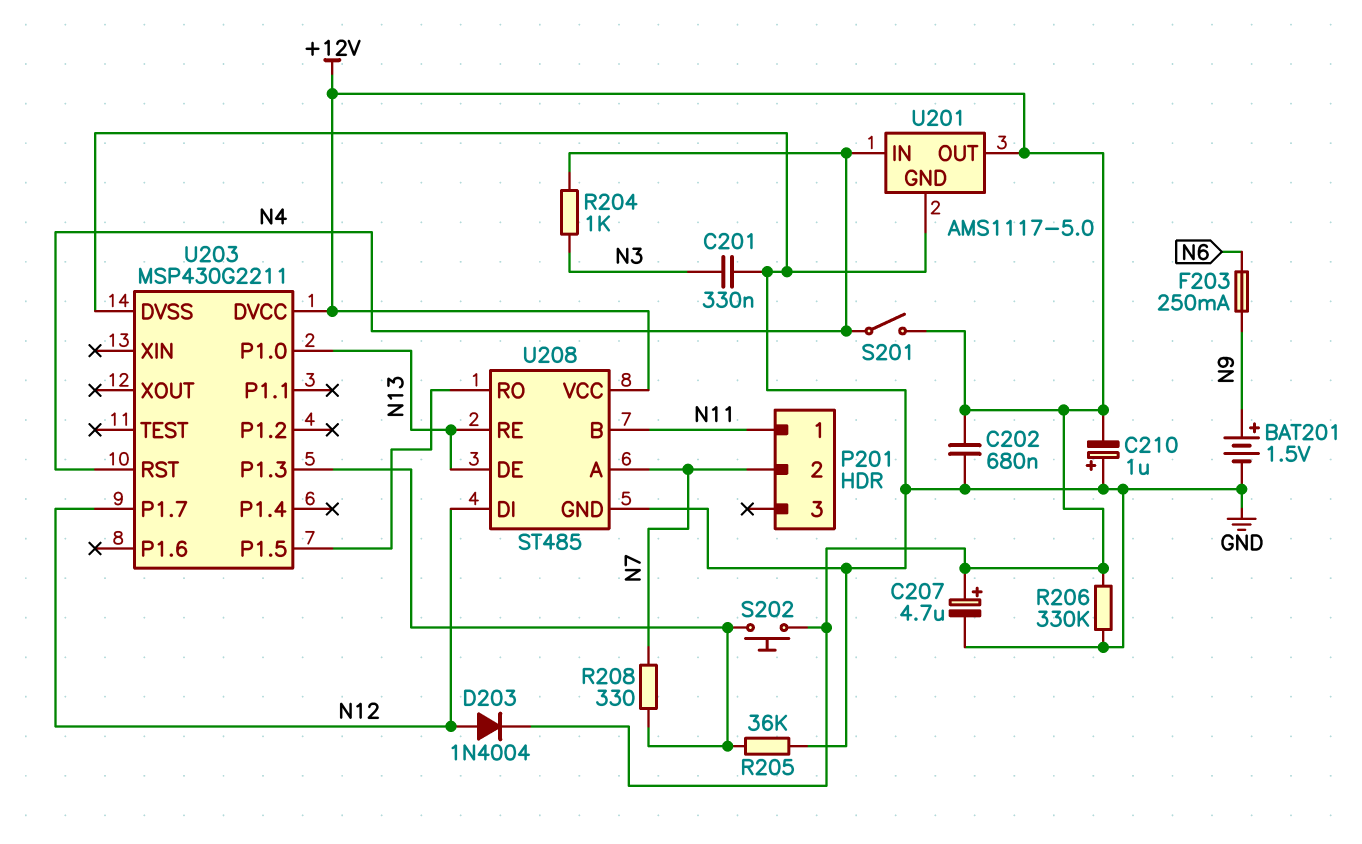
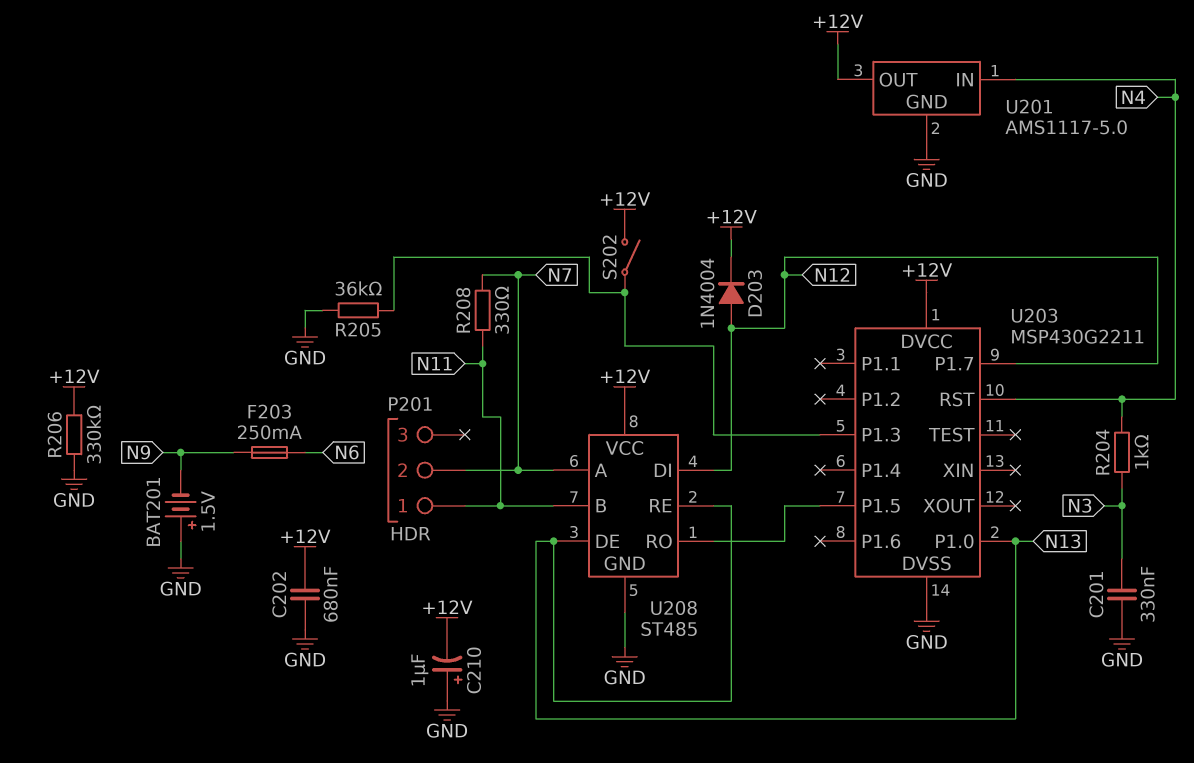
BAT201: 1.5V (plus N9, minus GND) -> 1.5V (plus GND, minus N9)
C207: 4.7uF (plus +12V, minus GND) -> none
R208: 330 (N7, U203/P1.3) -> 330 (N7, N11)
S201: switch (+12V, N4) -> none
S202: button (+12V, U203/P1.3) -> switch (+12V, U203/P1.3)

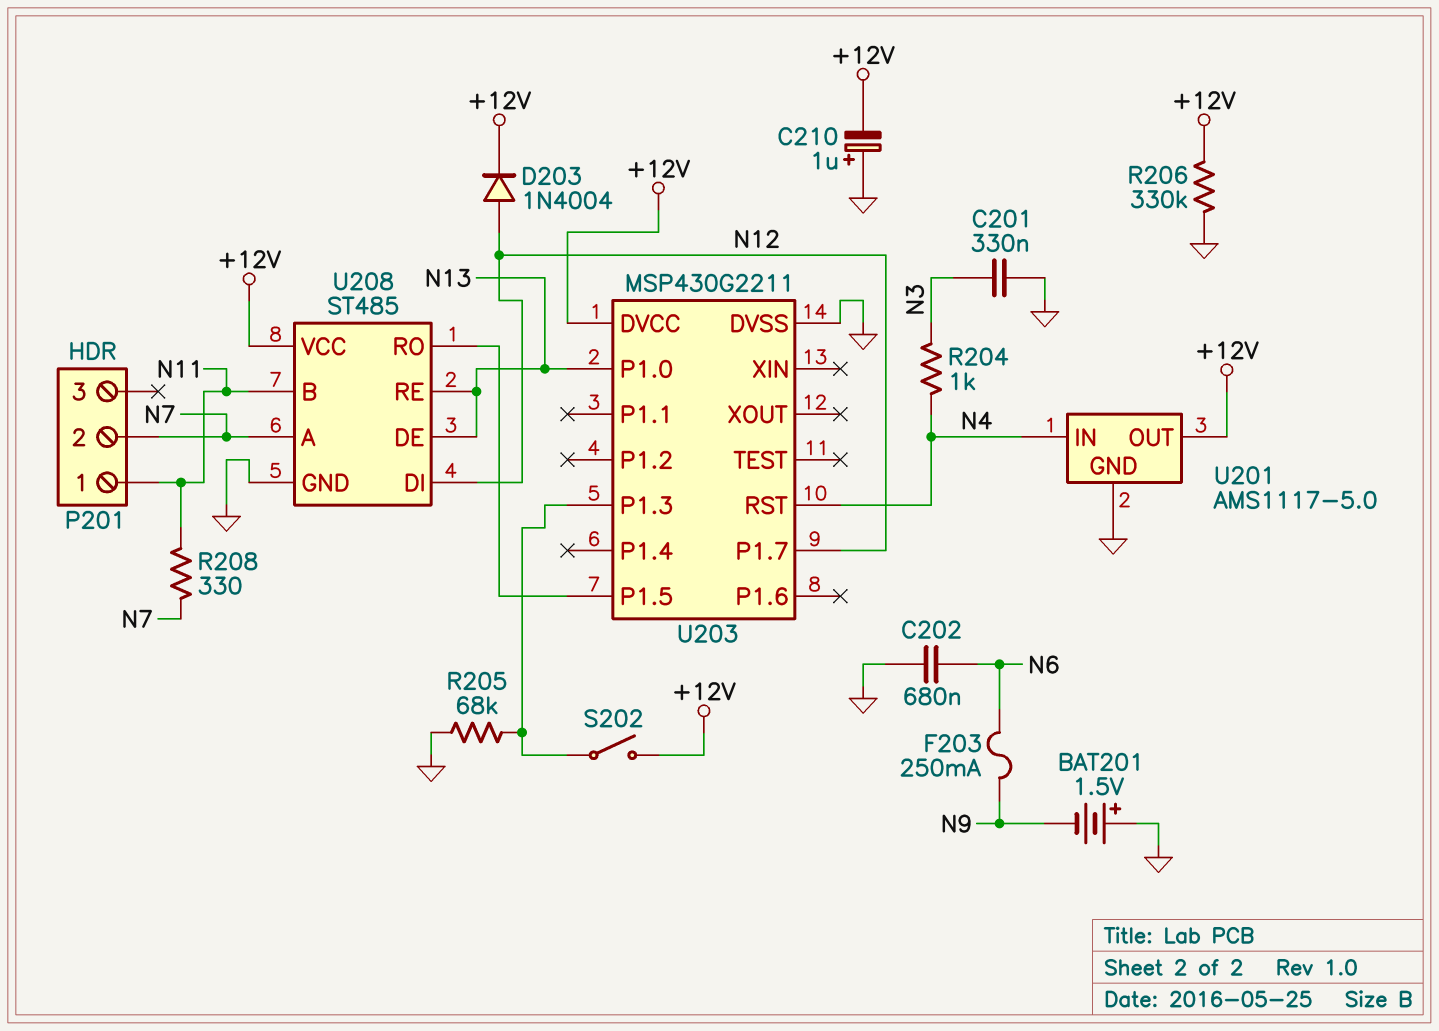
C202: 680nF (+12V, GND) -> 680nF (GND, N6)
R205: 36k (GND, U203/P1.3) -> 68k (GND, U203/P1.3)

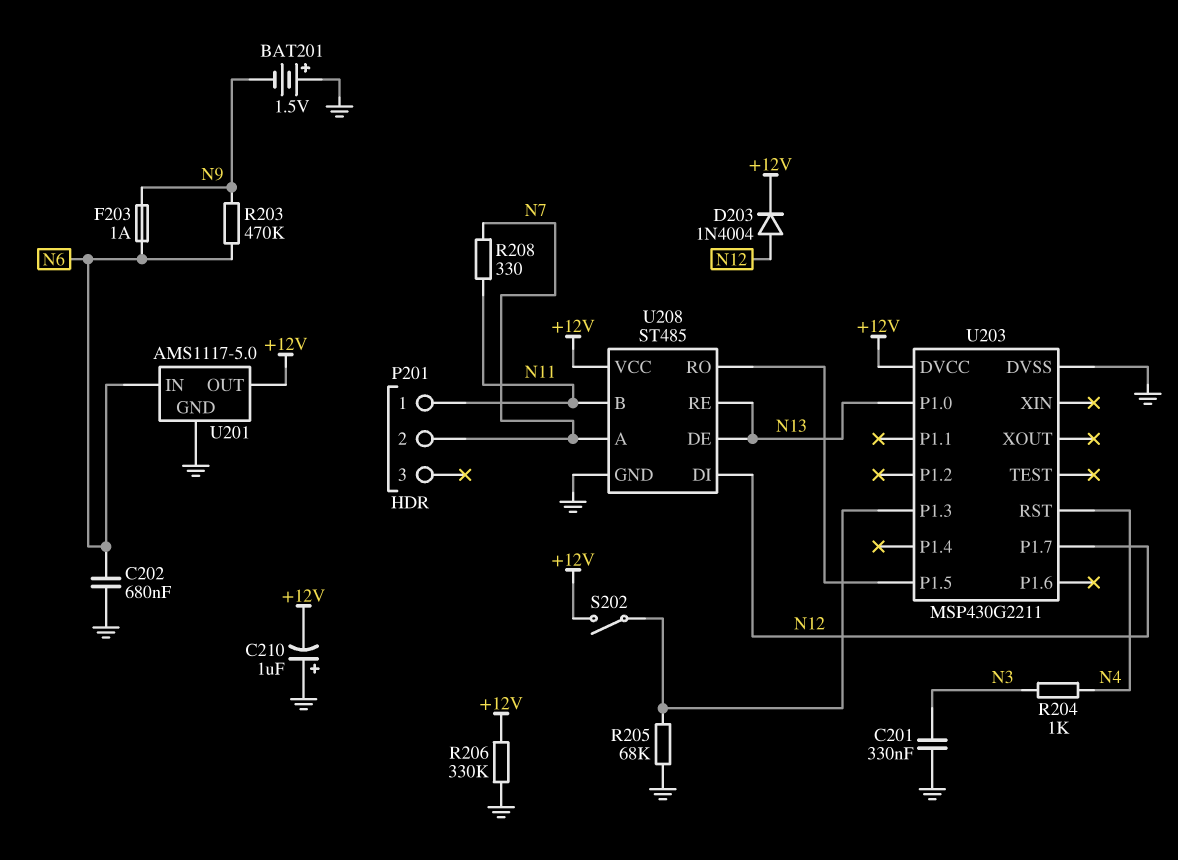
F203: 250mA (N6, N9) -> 1A (N6, N9)
R203: none -> 470k (N6, N9)
U201 pin IN: N4 -> N6

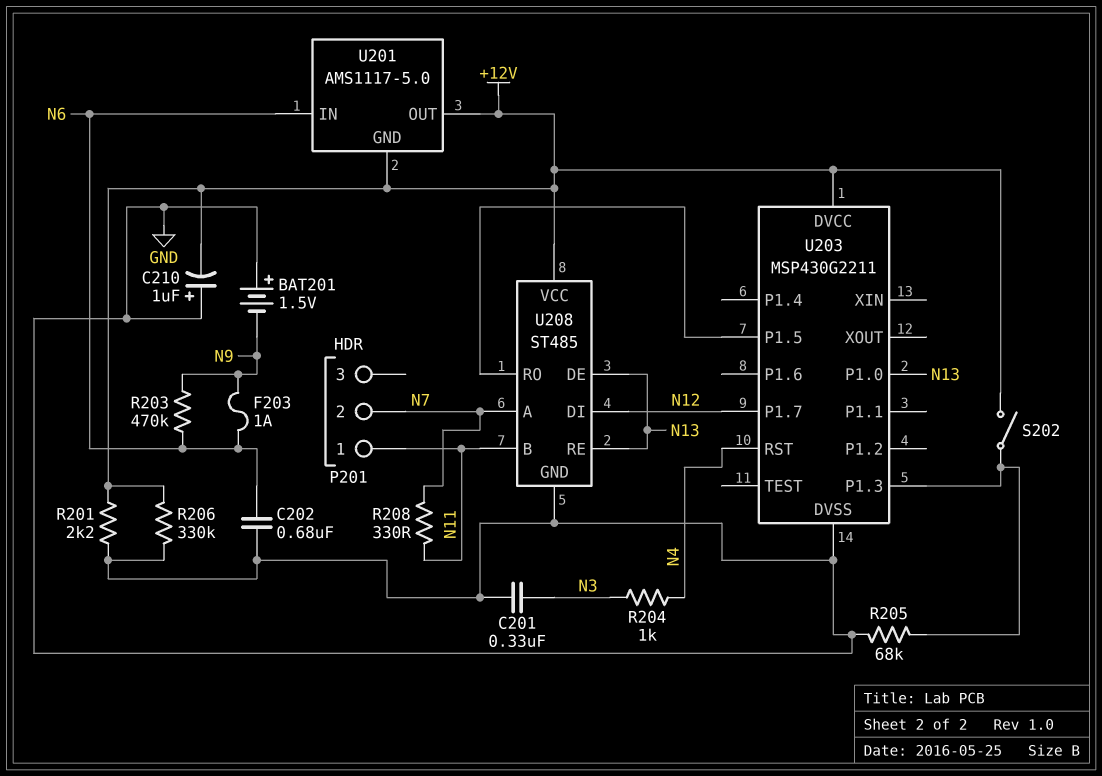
D203: diode 1N4004 (A N12, K +12V) -> none
R201: none -> 2.2k (+12V, GND)
U201 pin GND: GND -> +12V

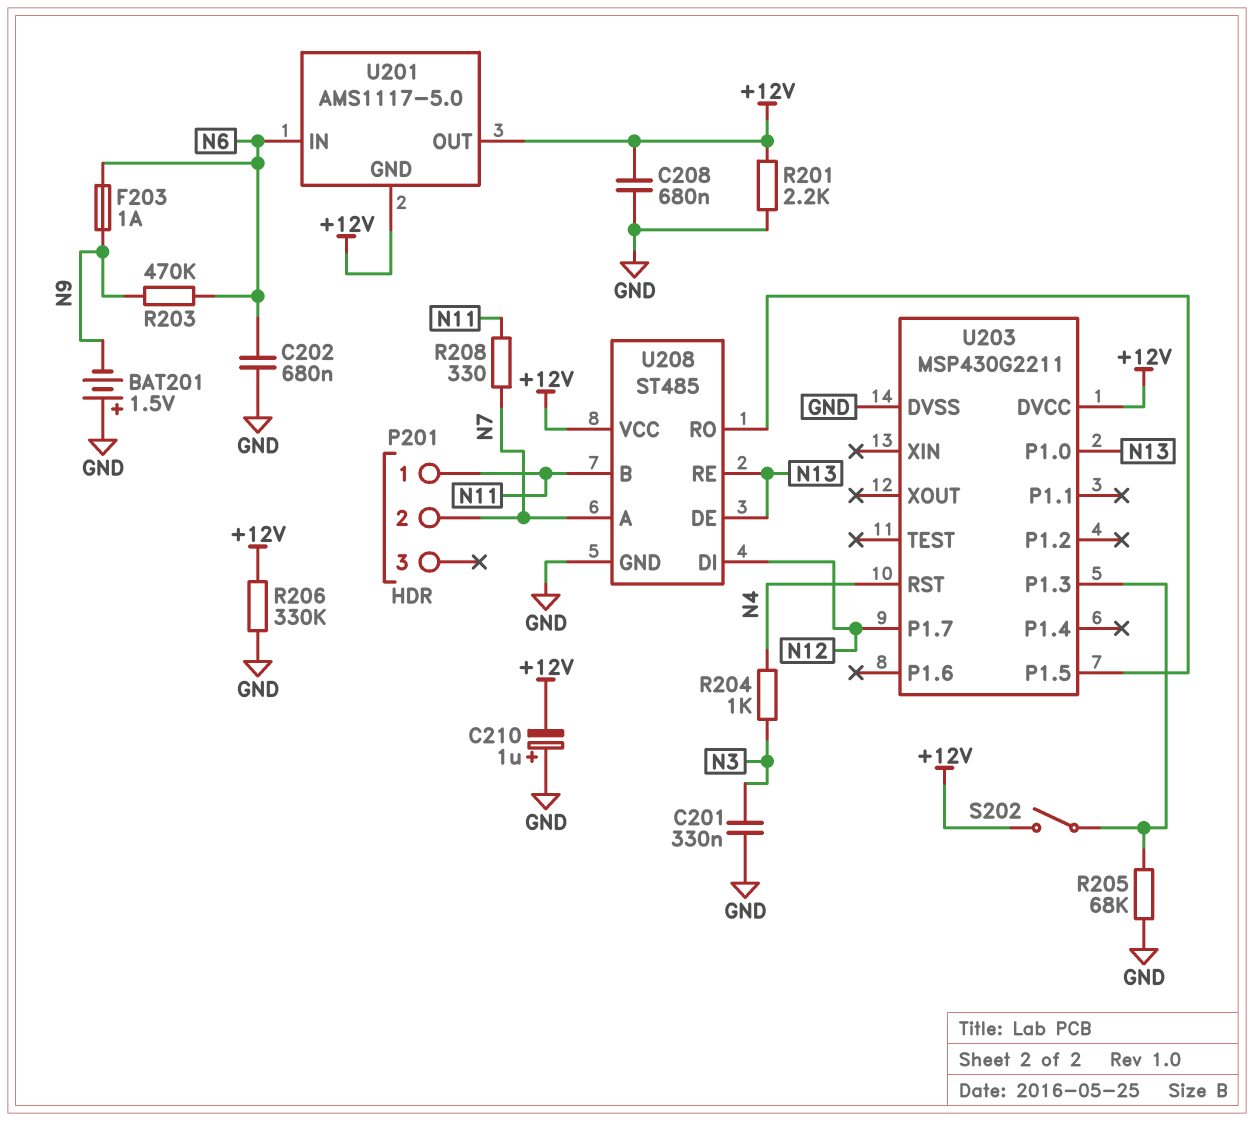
C208: none -> 680nF (+12V, GND)

